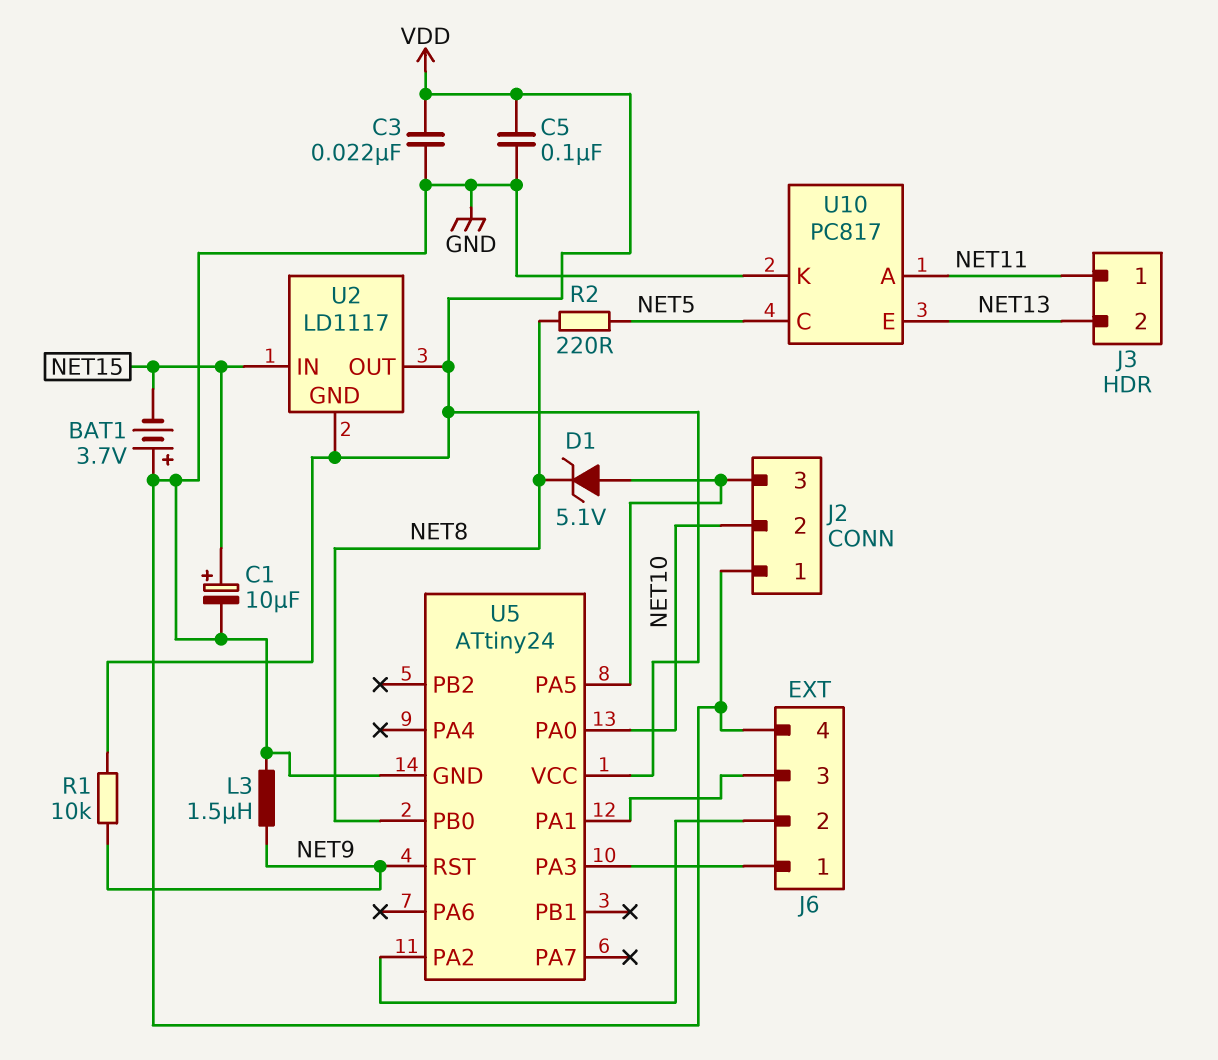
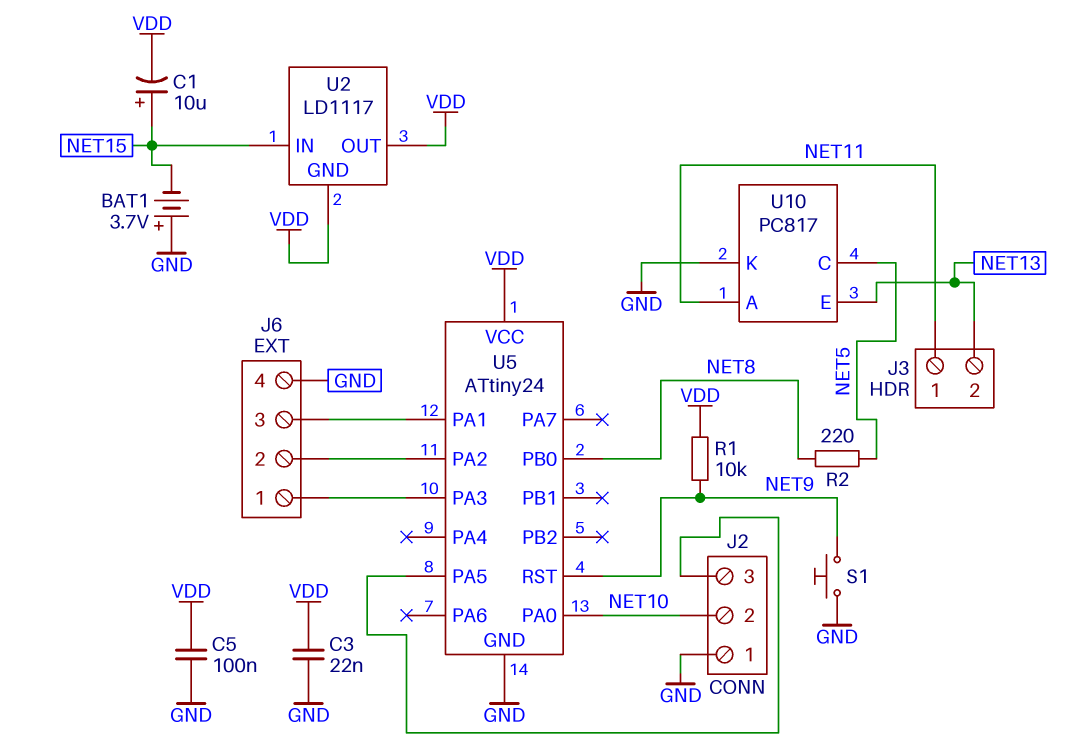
C1: 10uF (plus NET15, minus GND) -> 10uF (plus NET15, minus VDD)
D1: zener 5.1V (A J2/3, K NET8) -> none
L3: 1.5uH (GND, NET9) -> none
S1: none -> button (GND, NET9)

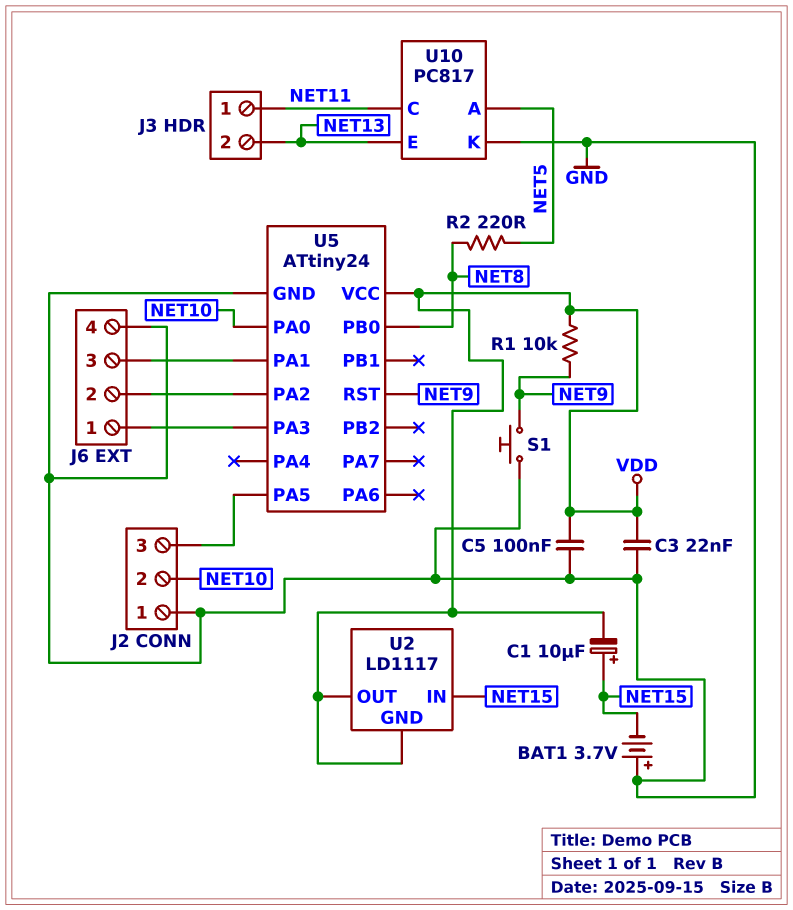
U10 pin A: NET11 -> NET5
U10 pin C: NET5 -> NET11

